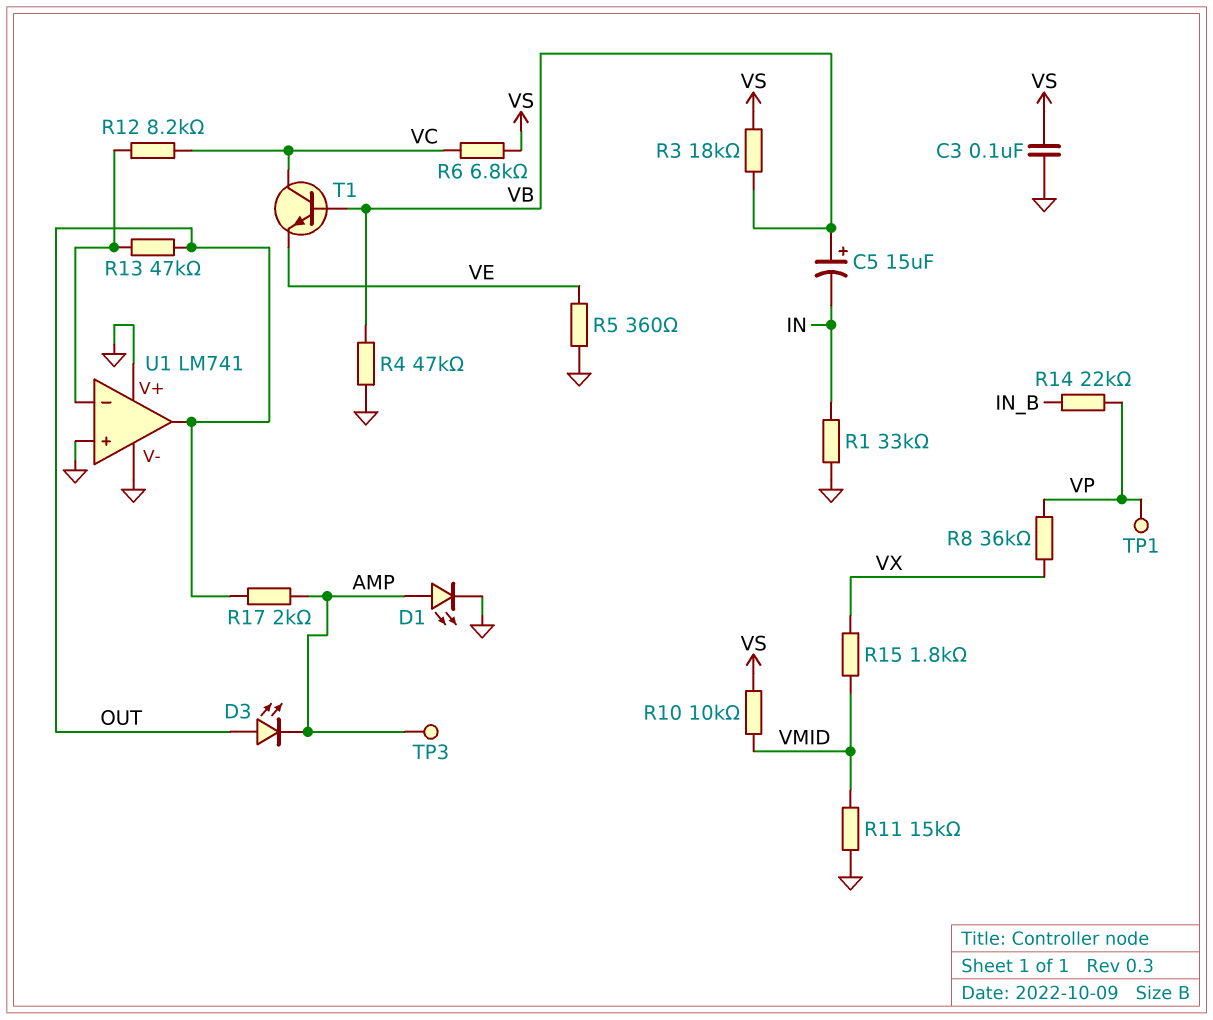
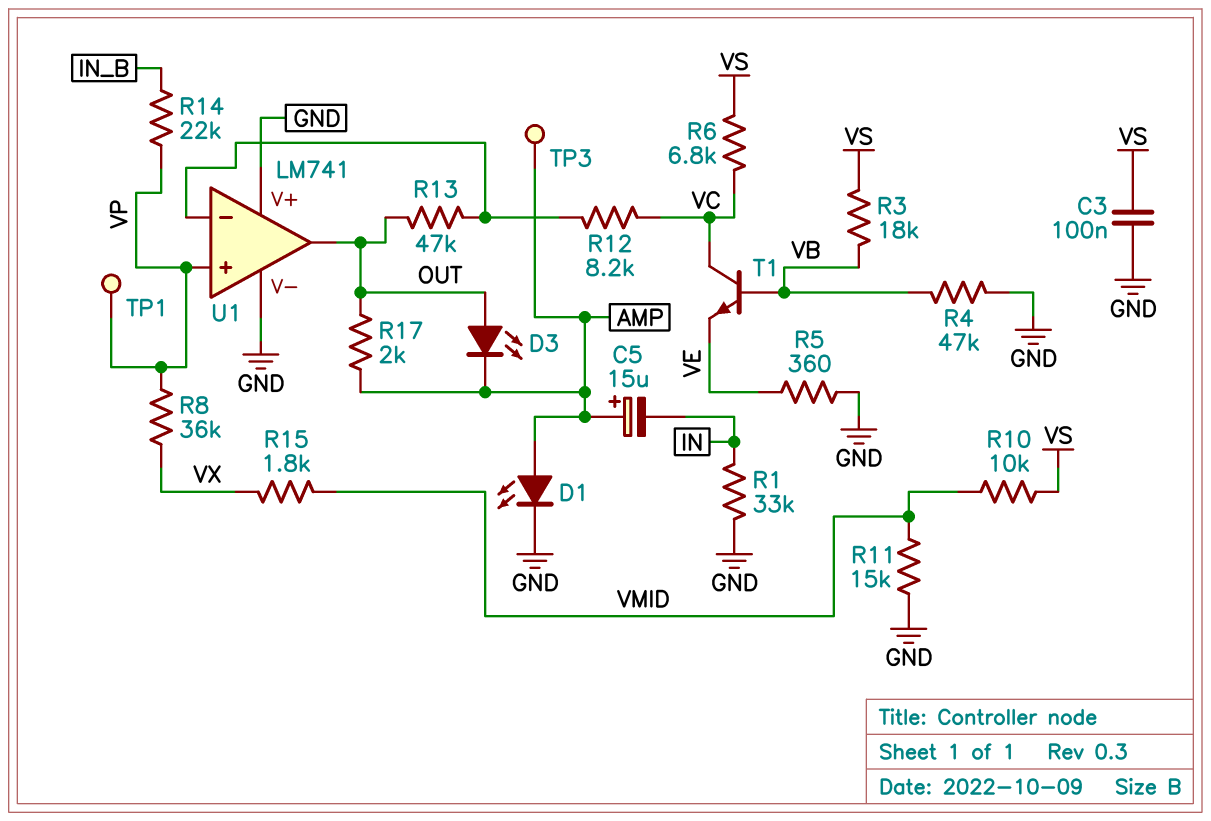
C5: 15uF (plus VB, minus IN) -> 15uF (plus AMP, minus IN)
U1 pin in+: GND -> VP

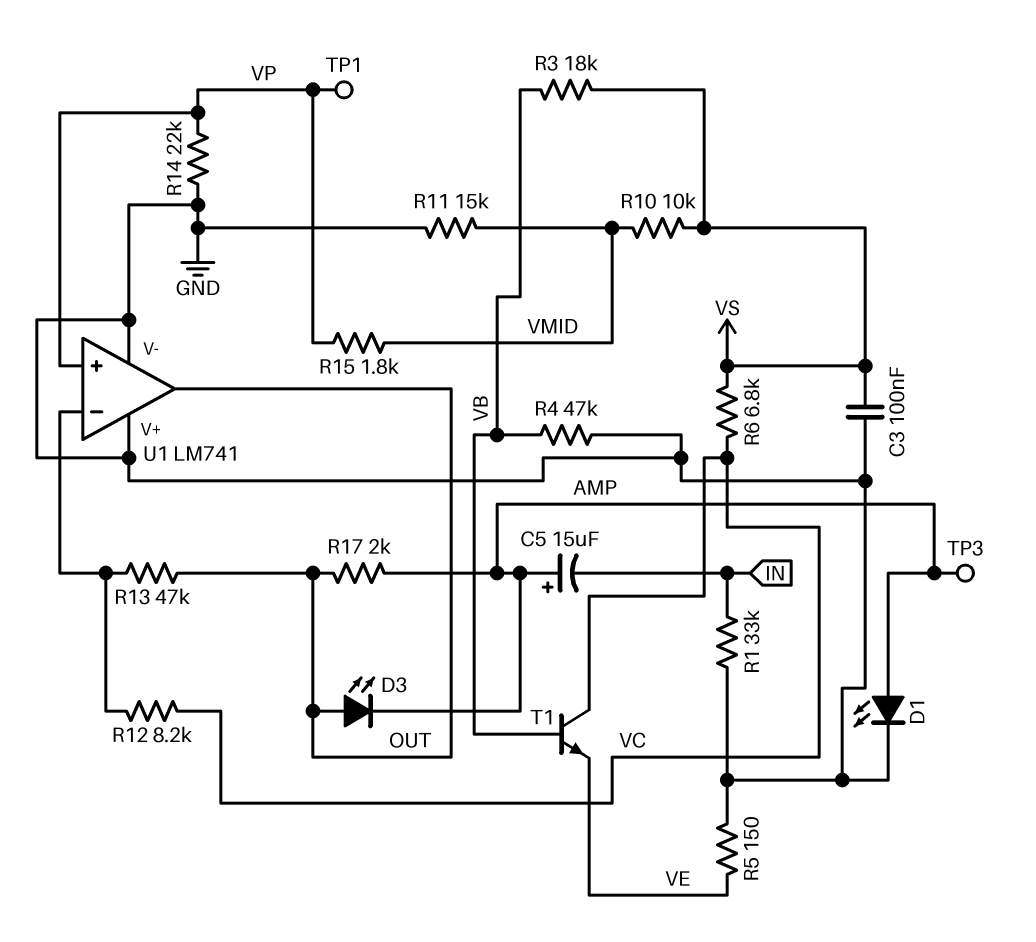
R5: 360 (GND, VE) -> 150 (GND, VE)
R8: 36k (VP, VX) -> none
R14: 22k (IN_B, VP) -> 22k (GND, VP)
R15: 1.8k (VMID, VX) -> 1.8k (VMID, VP)

